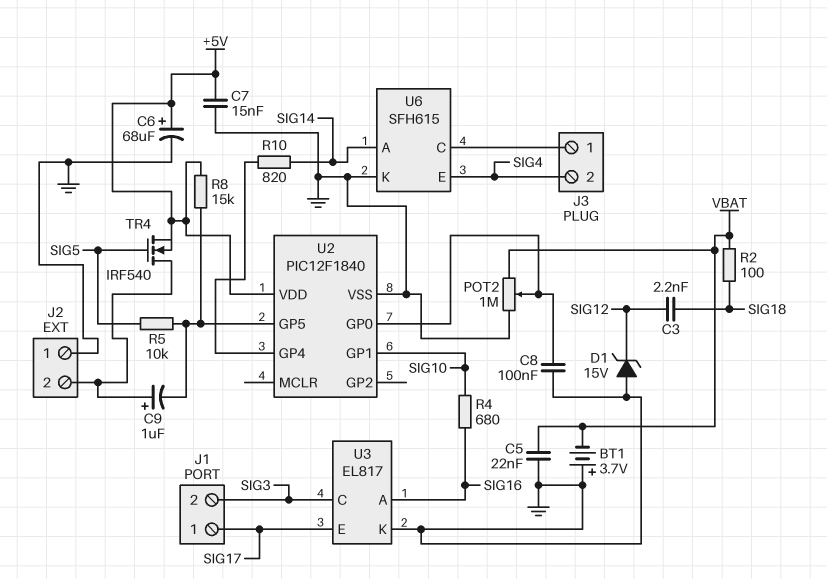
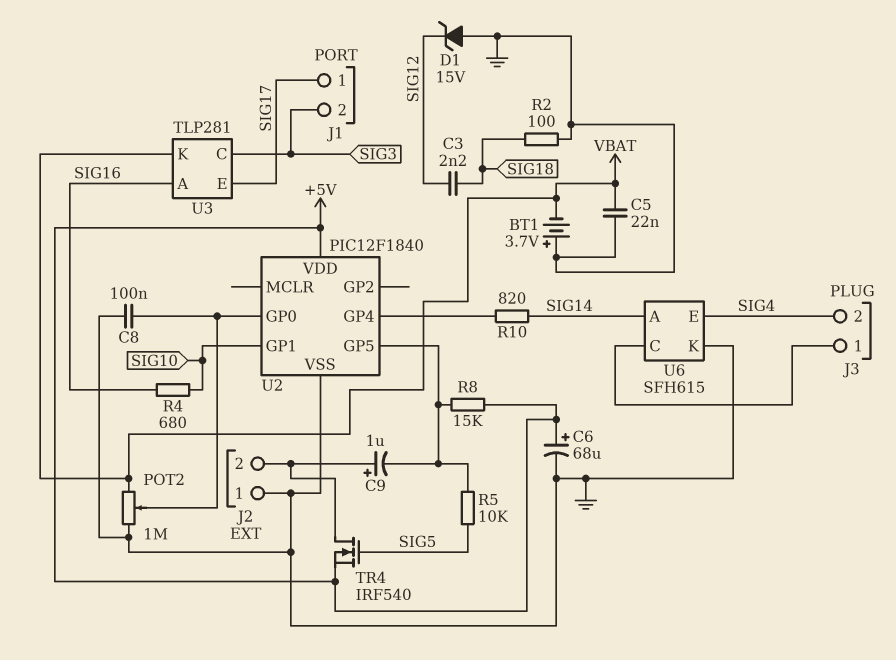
C7: 15nF (+5V, GND) -> none
R2: 100 (SIG18, VBAT) -> 100 (GND, SIG18)
U3: EL817 -> TLP281
U3 pin K: GND -> VBAT

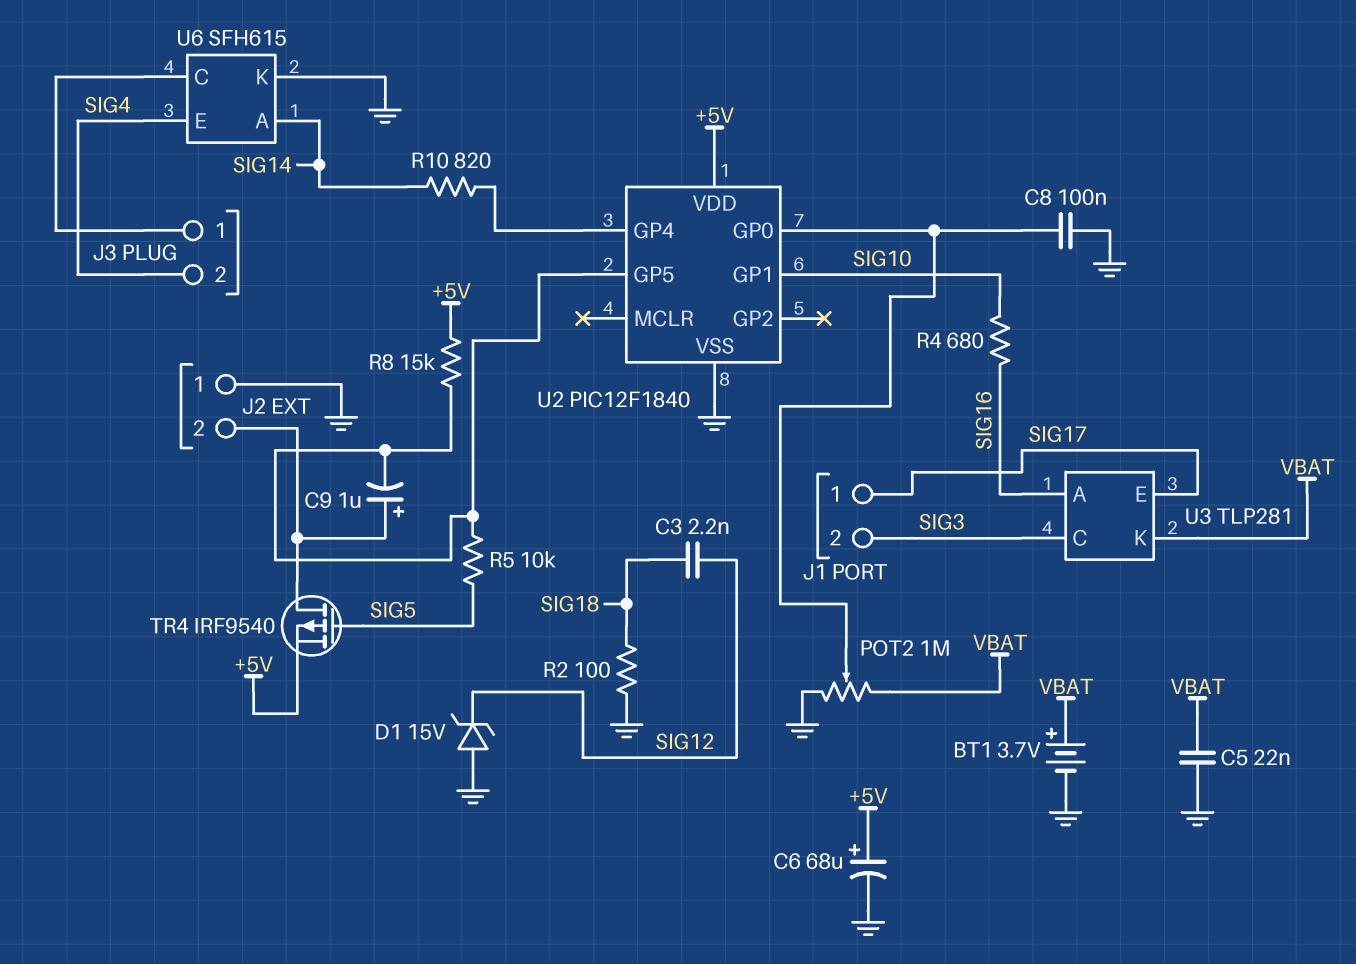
BT1: 3.7V (plus GND, minus VBAT) -> 3.7V (plus VBAT, minus GND)
TR4: NMOS IRF540 (G SIG5, D J2/2, S +5V) -> PMOS IRF9540 (G SIG5, D J2/2, S +5V)

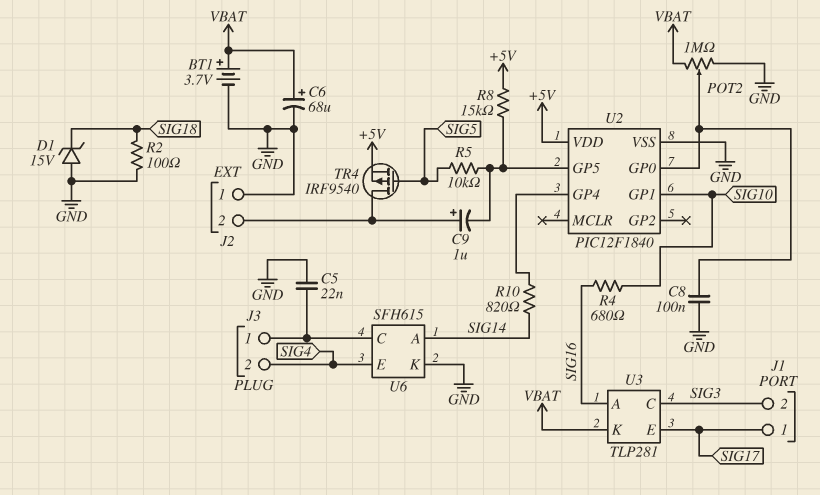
C3: 2.2nF (SIG12, SIG18) -> none
C5: 22nF (GND, VBAT) -> 22nF (GND, J3/1)
C6: 68uF (plus +5V, minus GND) -> 68uF (plus VBAT, minus GND)
D1: zener 15V (A GND, K SIG12) -> zener 15V (A GND, K SIG18)

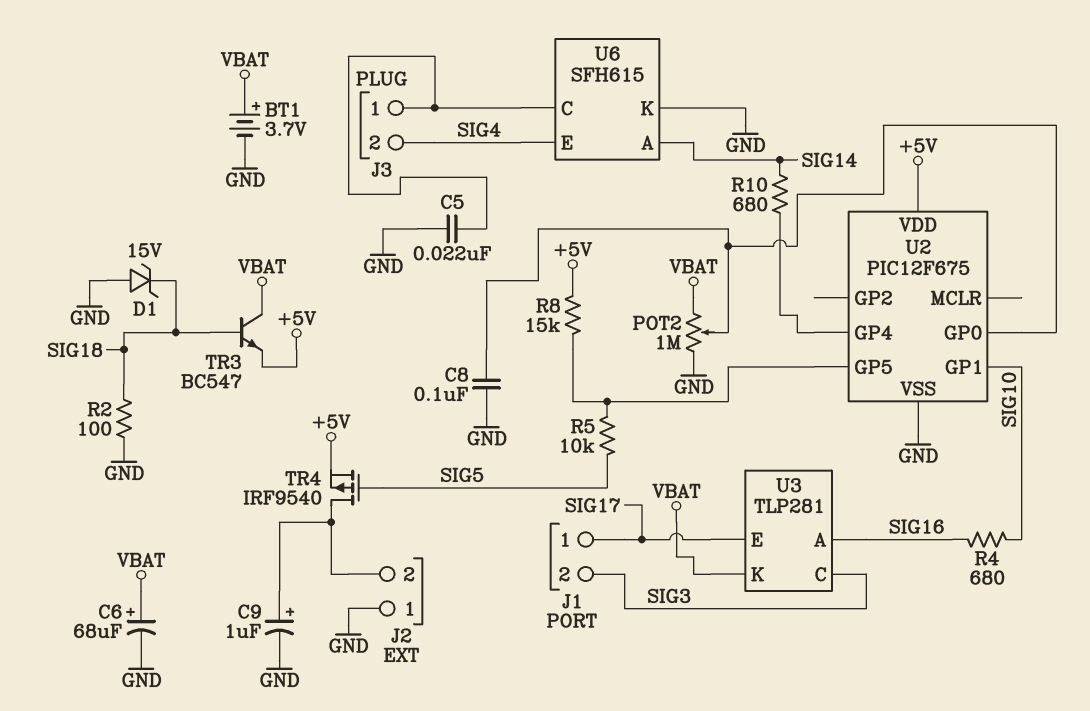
C9: 1uF (plus J2/2, minus U2/GP5) -> 1uF (plus J2/2, minus GND)
R10: 820 (SIG14, U2/GP4) -> 680 (SIG14, U2/GP4)
TR3: none -> NPN BC547 (B SIG18, C VBAT, E +5V)
U2: PIC12F1840 -> PIC12F675

